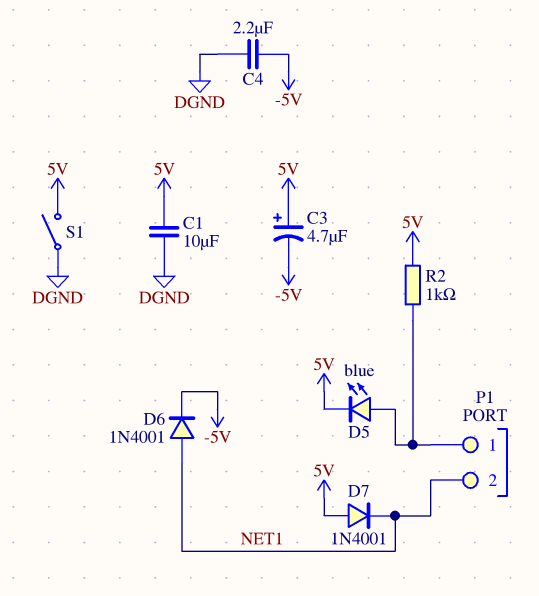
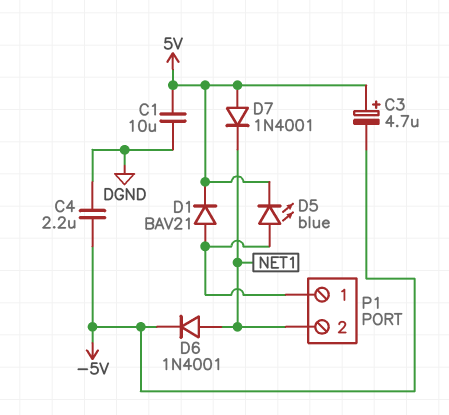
D1: none -> diode BAV21 (A P1/1, K 5V)
R2: 1k (5V, P1/1) -> none
S1: switch (5V, DGND) -> none

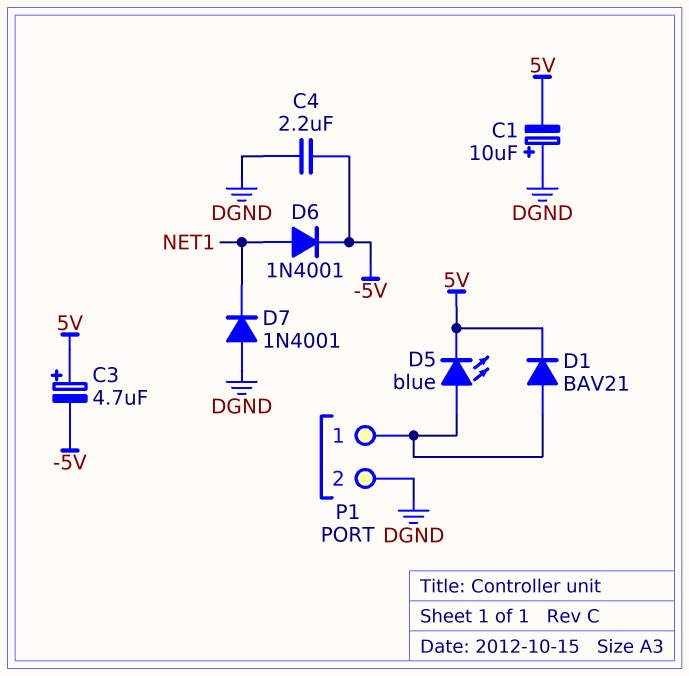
C1: 10uF (5V, DGND) -> 10uF (plus DGND, minus 5V)
D7: diode 1N4001 (A 5V, K NET1) -> diode 1N4001 (A DGND, K NET1)
P1 pin 2: NET1 -> DGND

